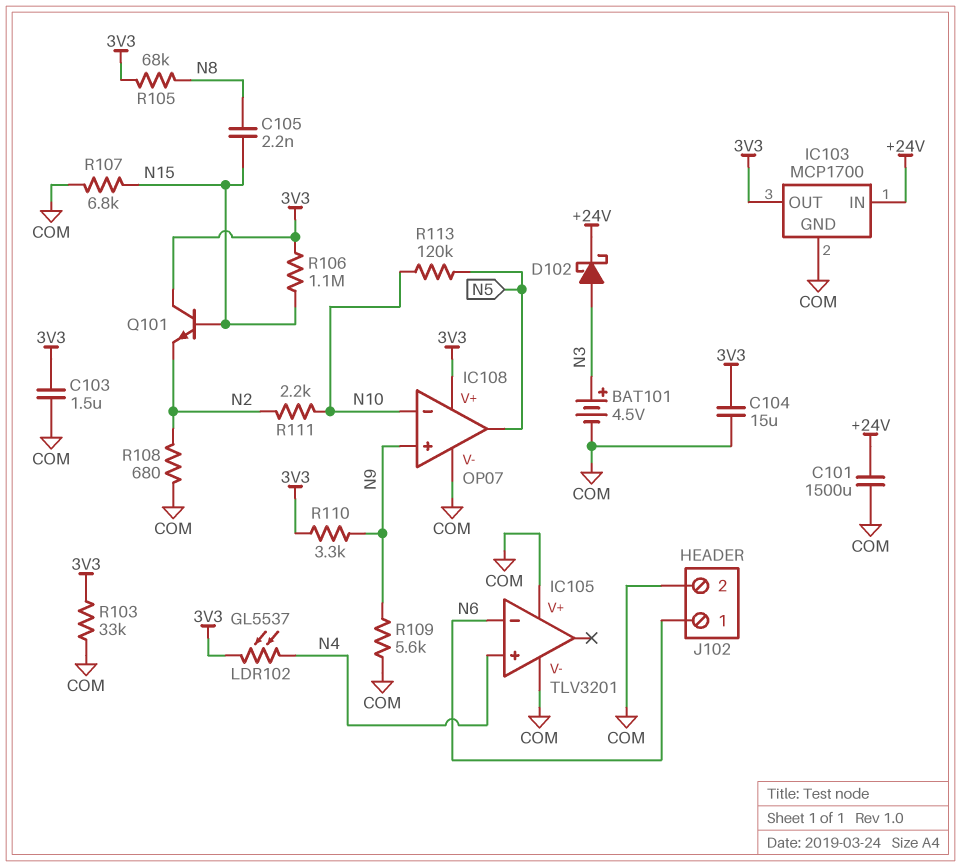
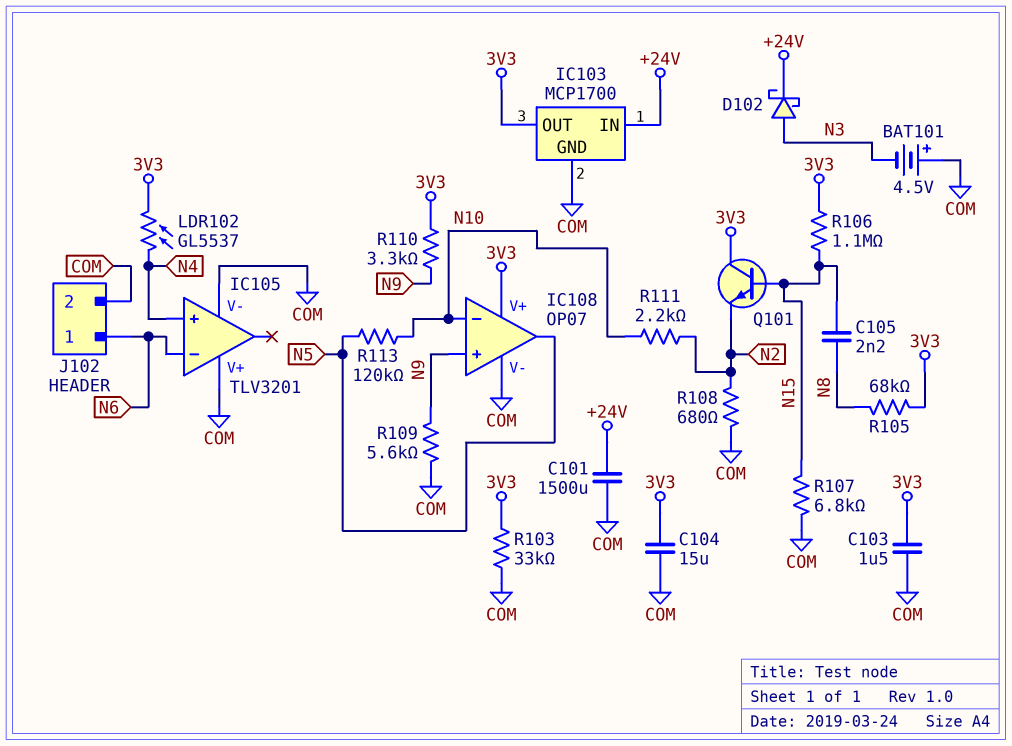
BAT101: 4.5V (plus N3, minus COM) -> 4.5V (plus COM, minus N3)

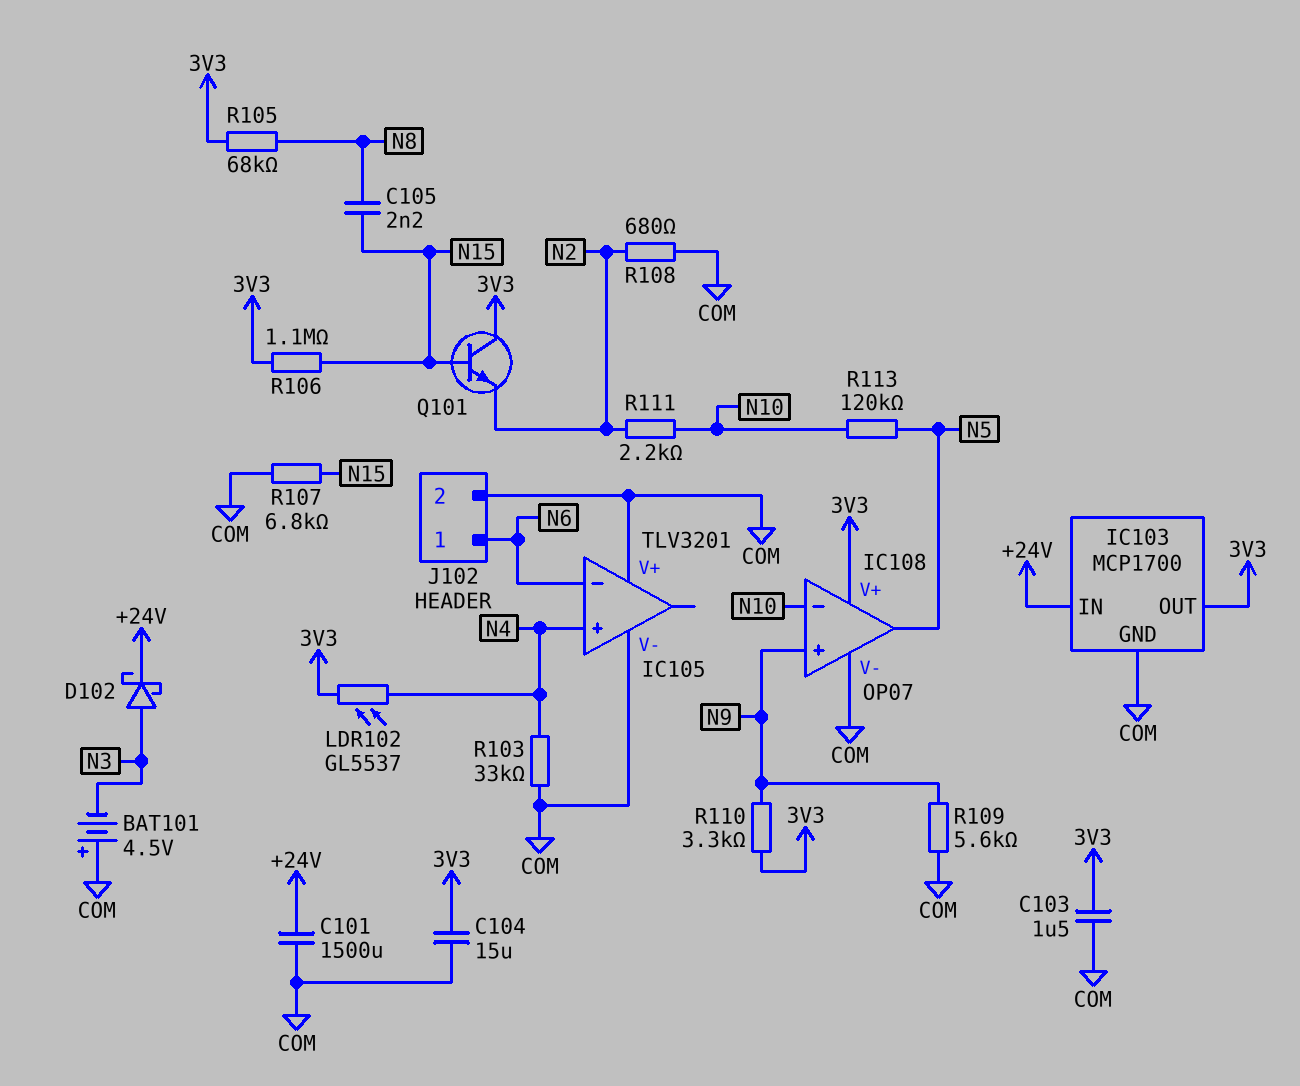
R103: 33k (3V3, COM) -> 33k (COM, N4)

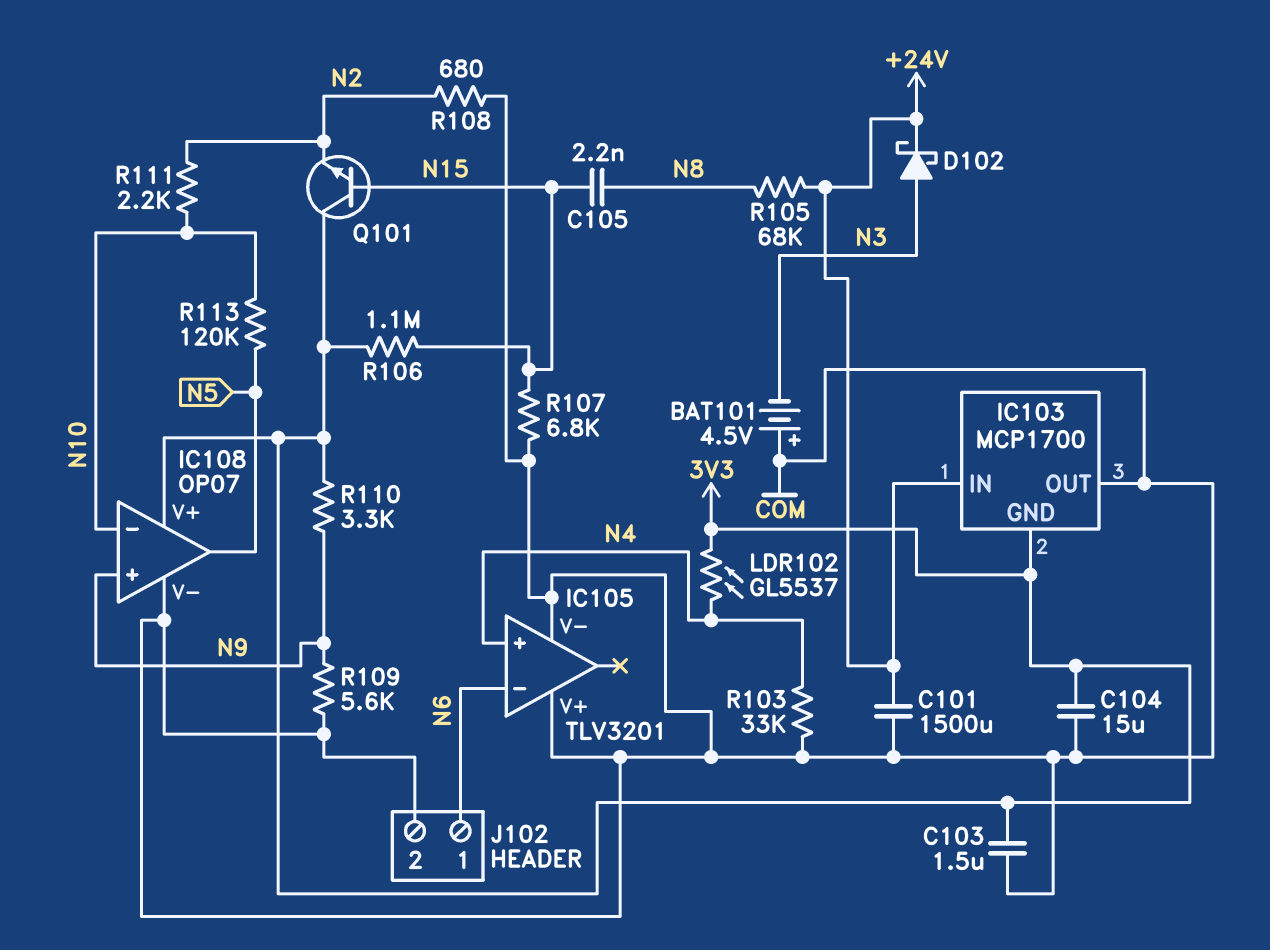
IC103 pin GND: COM -> 3V3
IC103 pin OUT: 3V3 -> COM
R105: 68k (3V3, N8) -> 68k (+24V, N8)

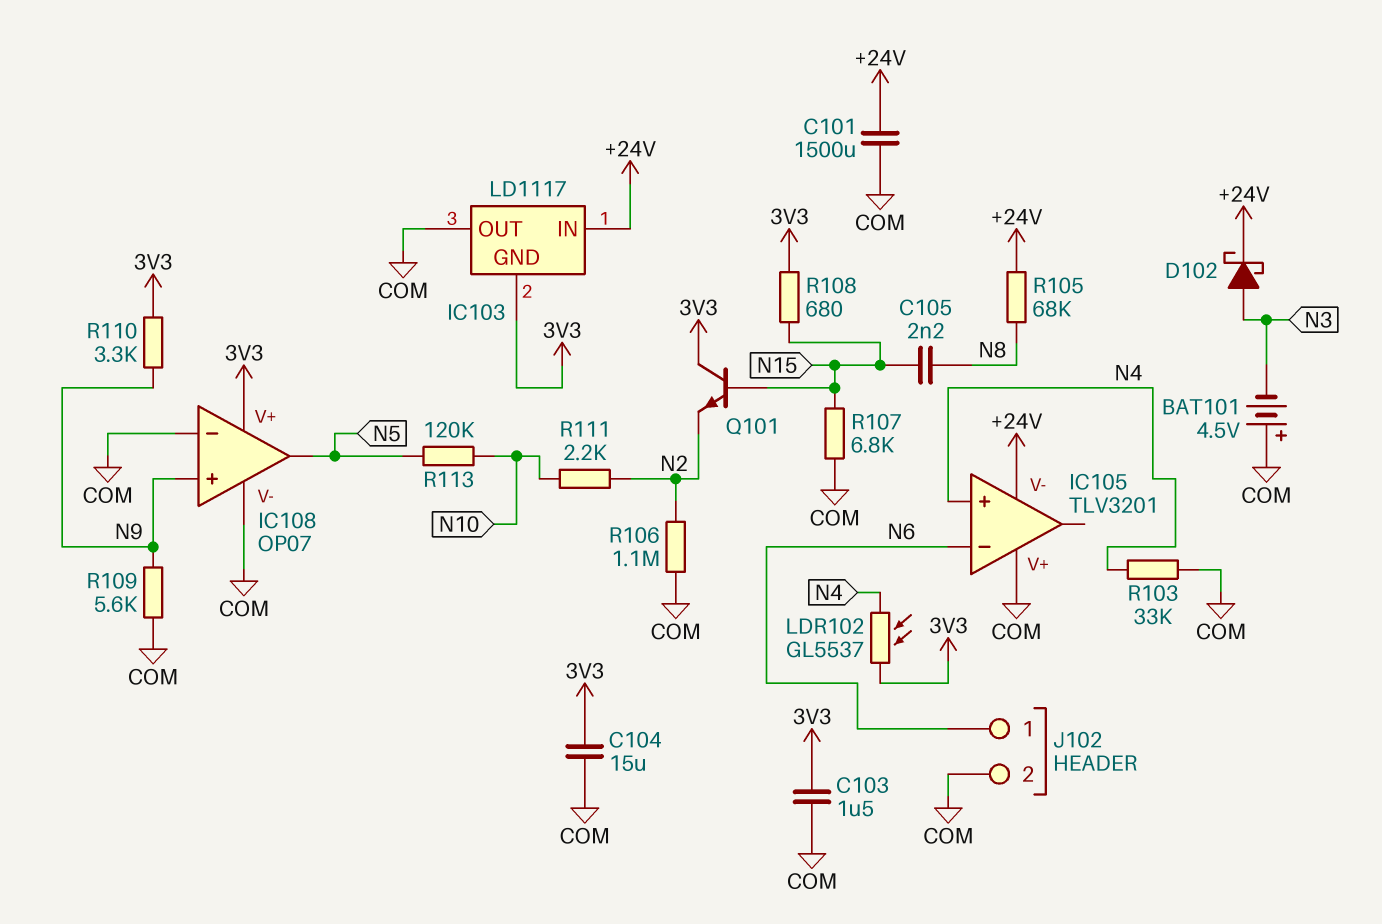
IC103: MCP1700 -> LD1117
IC105 pin V-: COM -> +24V
IC108 pin in-: N10 -> COM
R106: 1.1M (3V3, N15) -> 1.1M (COM, N2)
R108: 680 (COM, N2) -> 680 (3V3, N15)

